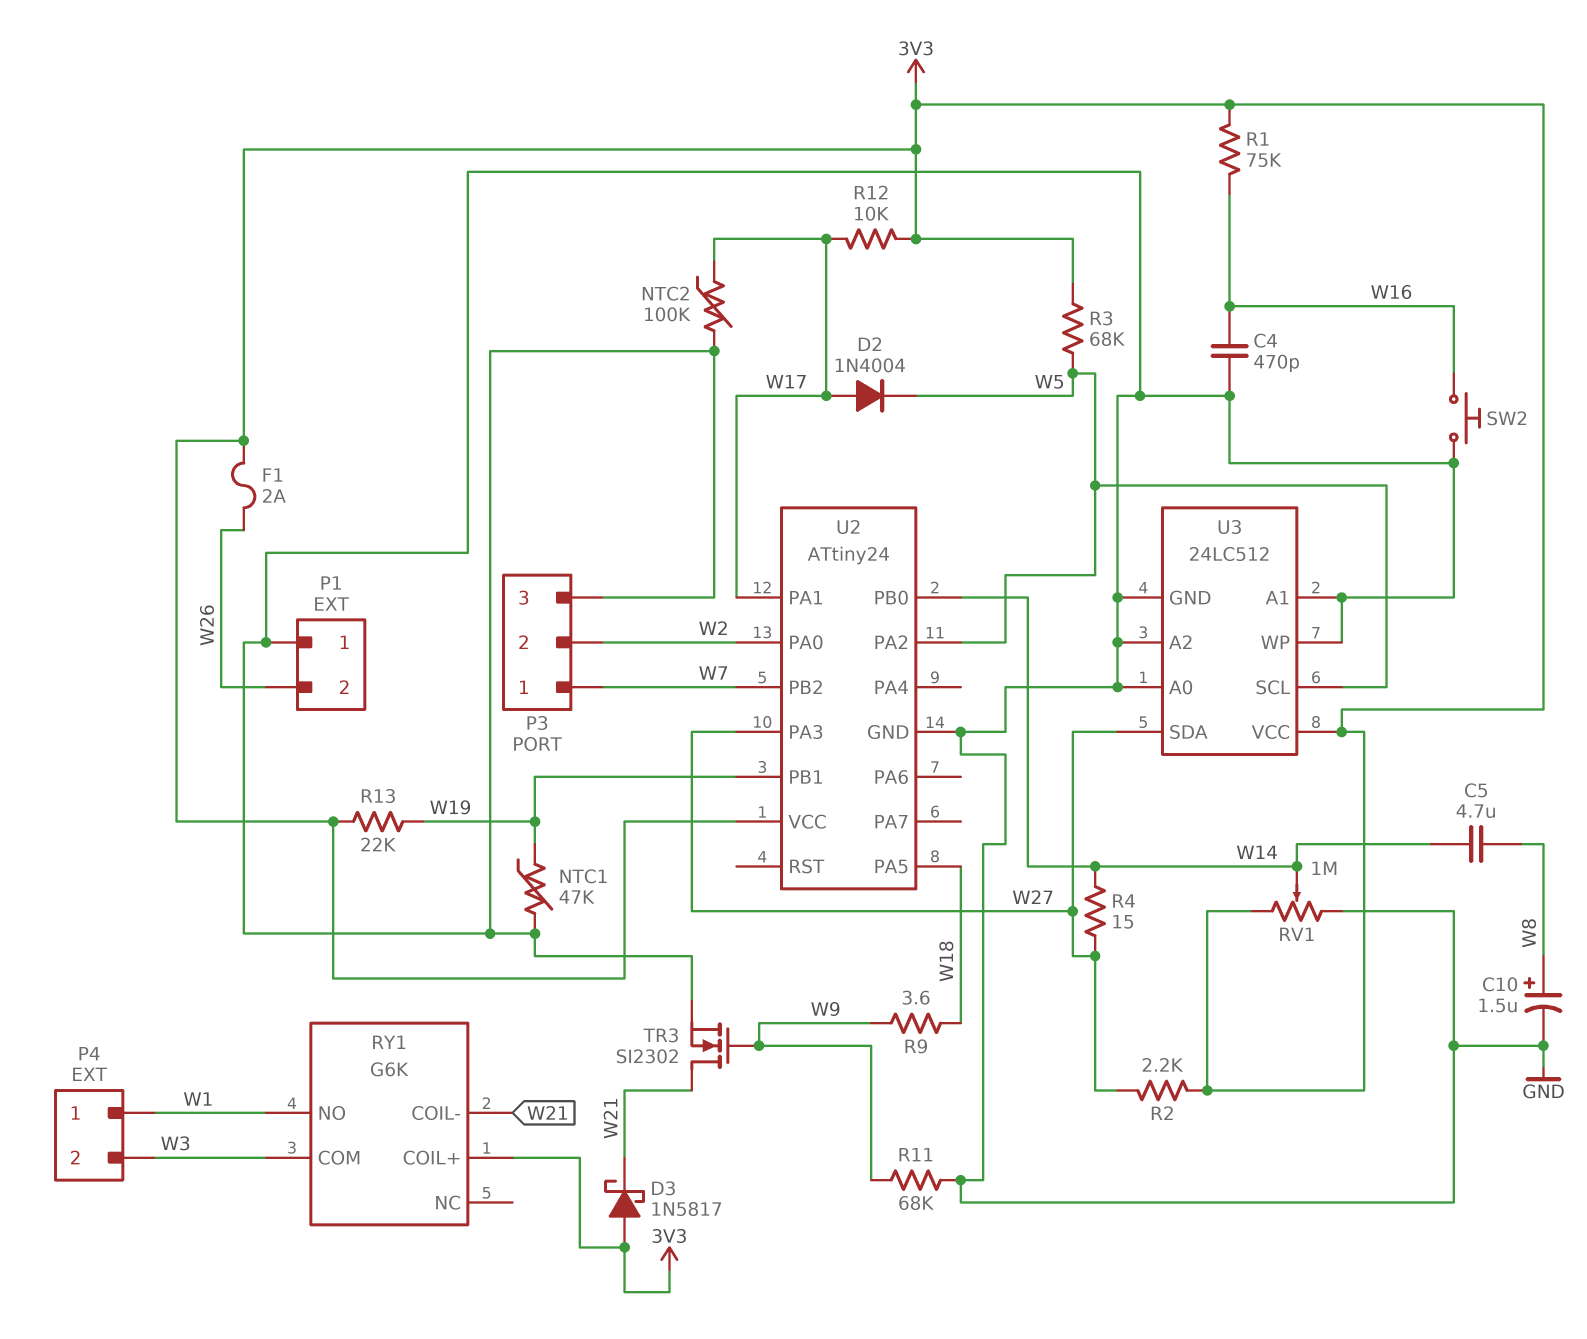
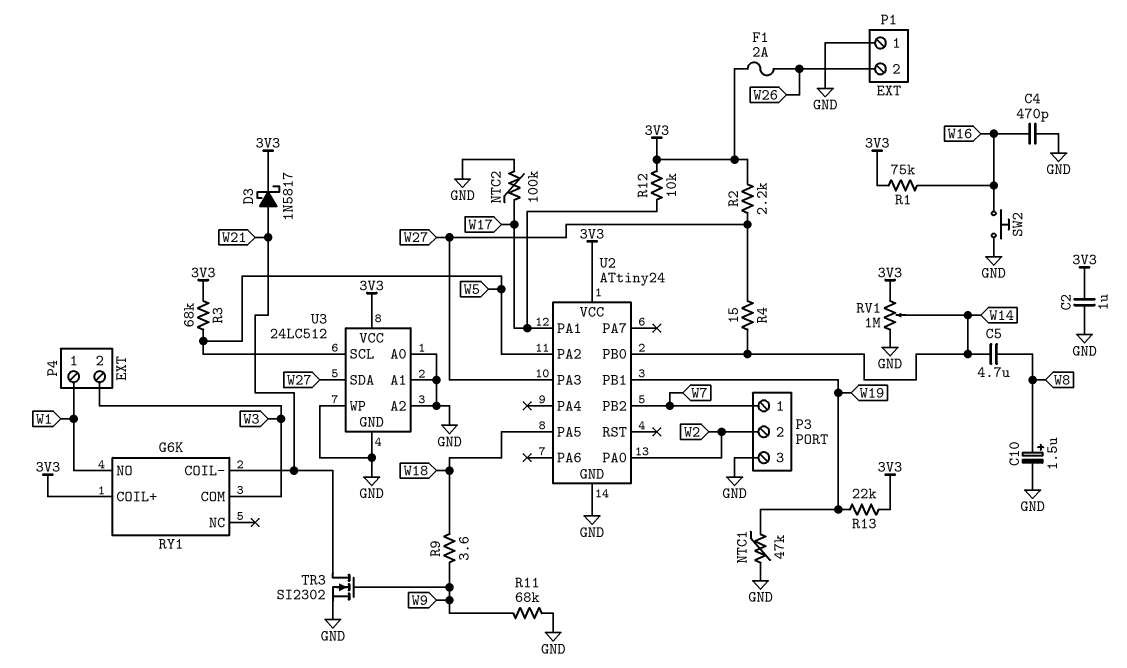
C2: none -> 1uF (3V3, GND)
D2: diode 1N4004 (A W17, K W5) -> none
D3: schottky 1N5817 (A 3V3, K W21) -> schottky 1N5817 (A W21, K 3V3)

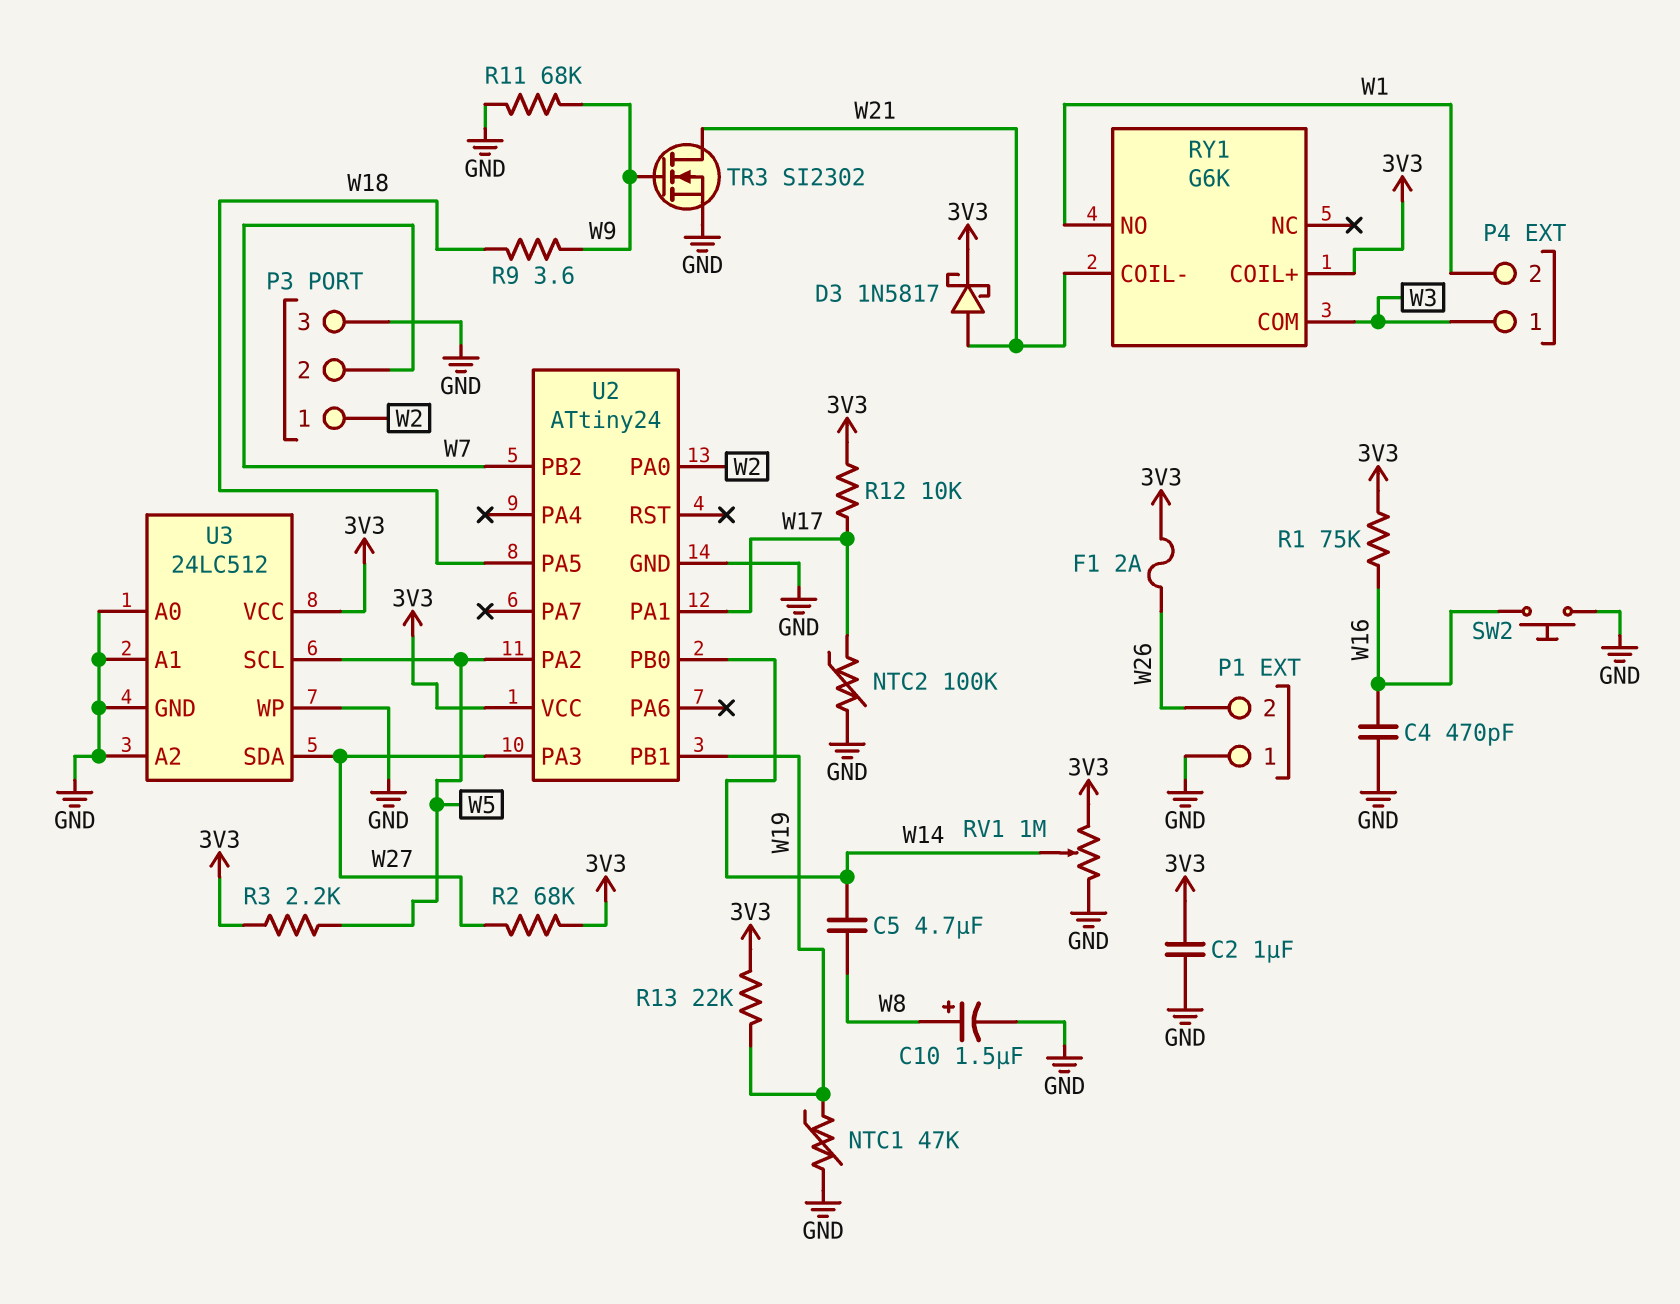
P3 pin 1: W7 -> W2
P3 pin 2: W2 -> W7
P4 pin 1: W1 -> W3
P4 pin 2: W3 -> W1
R2: 2.2k (3V3, W27) -> 68k (3V3, W27)
R3: 68k (3V3, W5) -> 2.2k (3V3, W5)
R4: 15 (W14, W27) -> none

